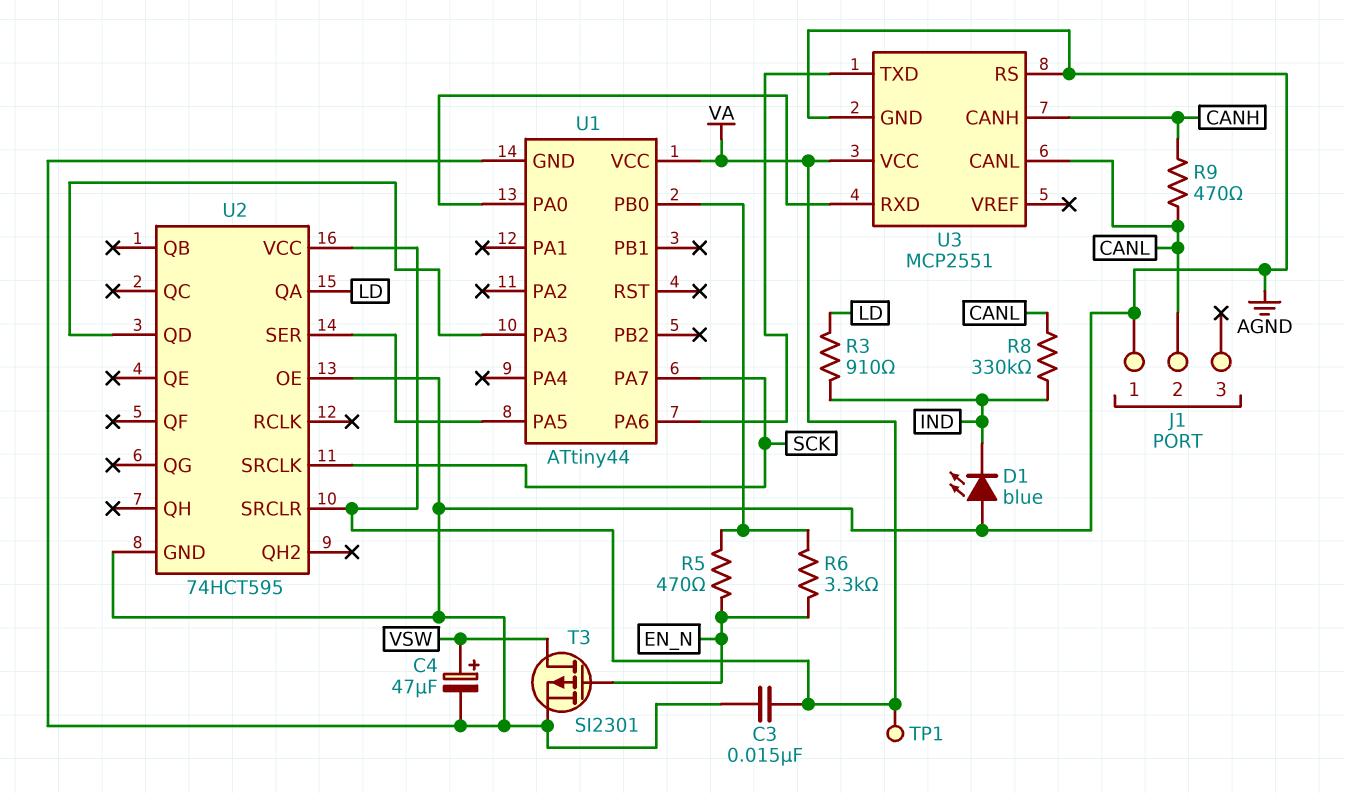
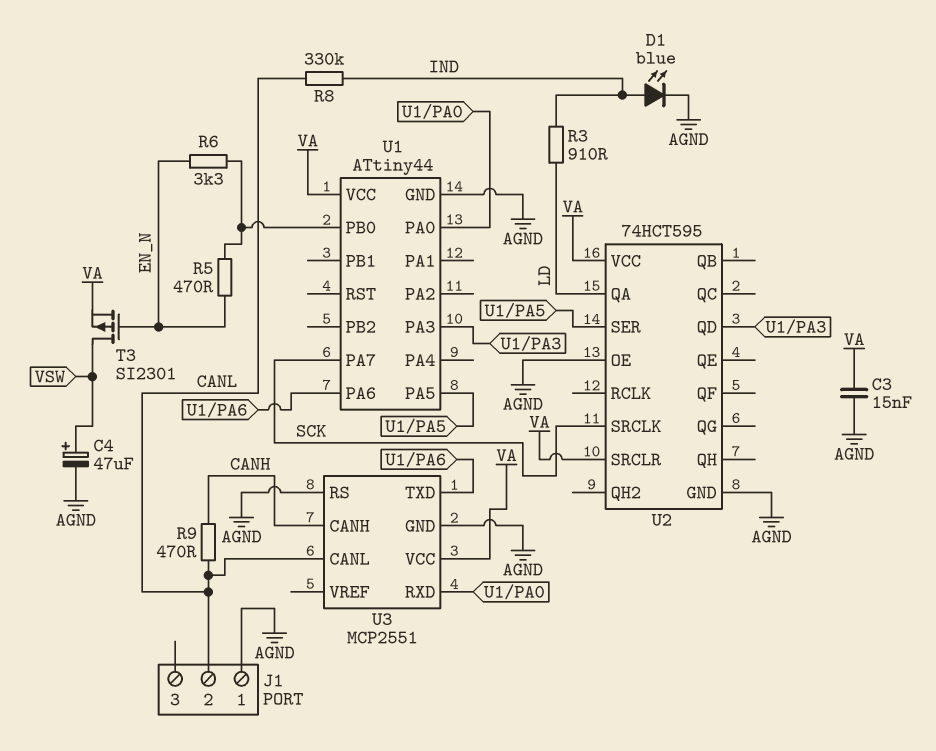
D1: LED blue (A AGND, K IND) -> LED blue (A IND, K AGND)
T3: PMOS SI2301 (G EN_N, D VSW, S AGND) -> PMOS SI2301 (G EN_N, D VSW, S VA)
TP1: test point (VA) -> none

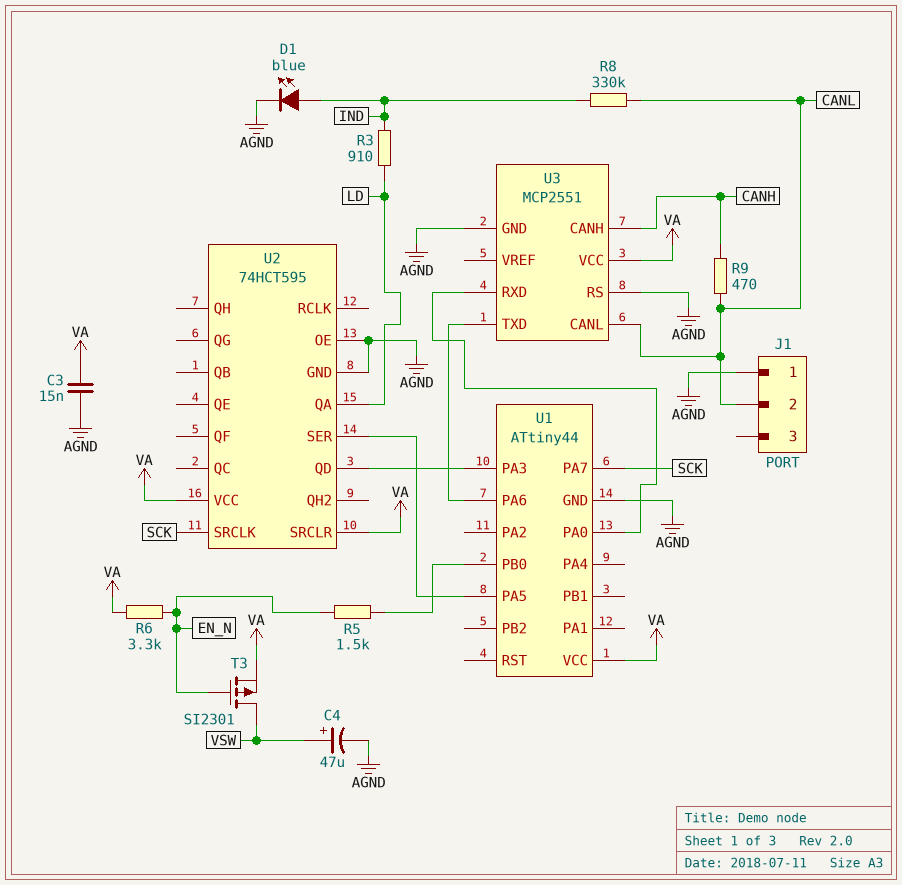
R5: 470 (EN_N, U1/PB0) -> 1.5k (EN_N, U1/PB0)
R6: 3.3k (EN_N, U1/PB0) -> 3.3k (EN_N, VA)

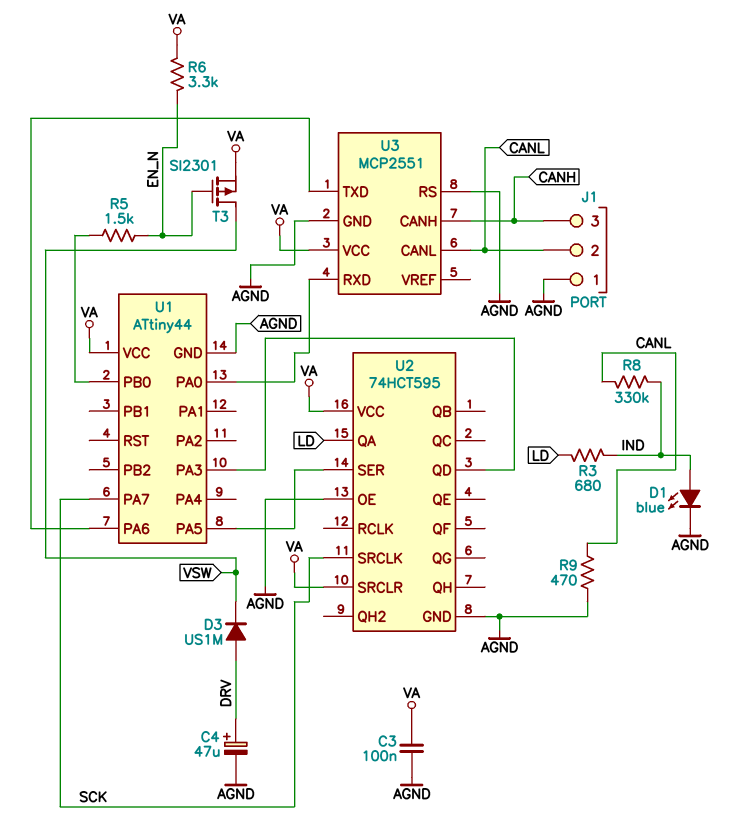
C3: 15nF (AGND, VA) -> 100nF (AGND, VA)
C4: 47uF (plus VSW, minus AGND) -> 47uF (plus DRV, minus AGND)
D3: none -> diode US1M (A DRV, K VSW)
J1 pin 3: none -> CANH
R3: 910 (IND, LD) -> 680 (IND, LD)
R9: 470 (CANH, CANL) -> 470 (AGND, CANL)

